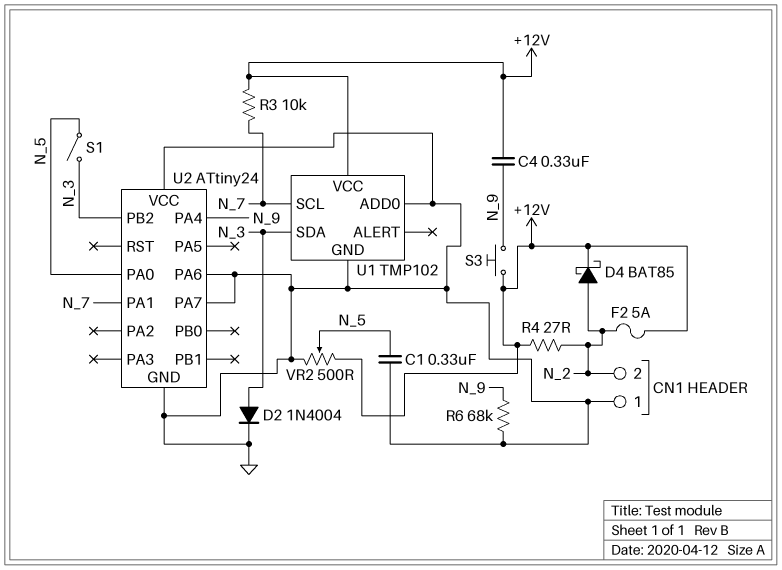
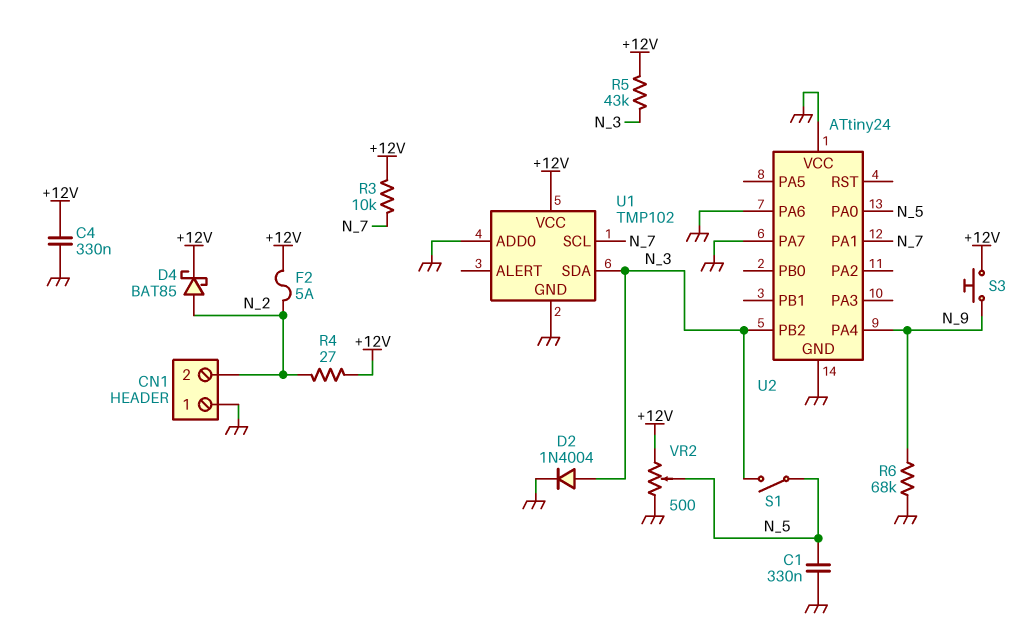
C4: 330nF (+12V, N_9) -> 330nF (+12V, GND)
R5: none -> 43k (+12V, N_3)

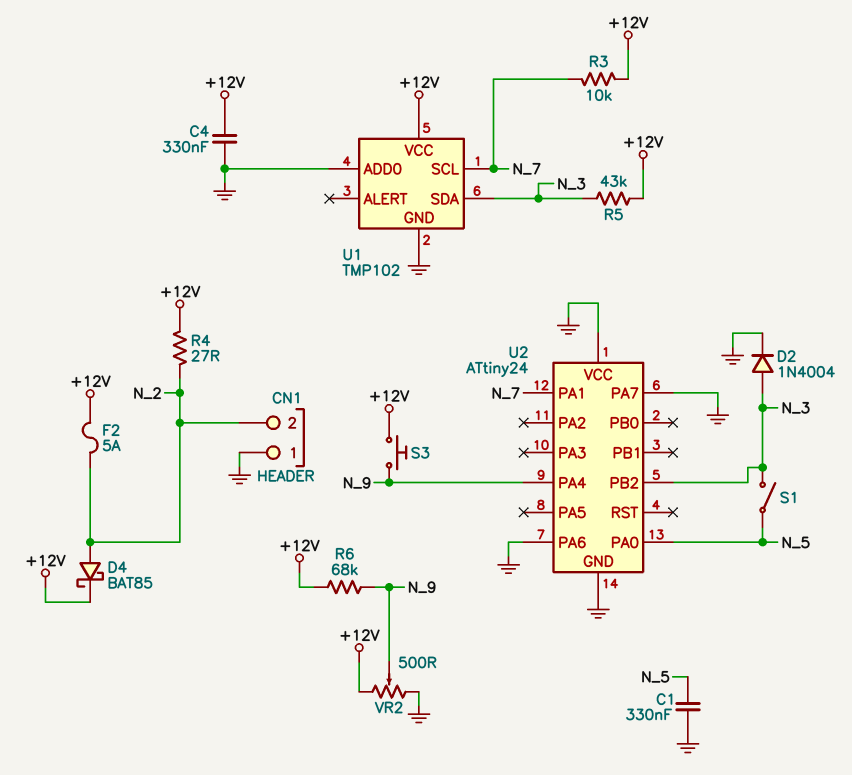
R6: 68k (GND, N_9) -> 68k (+12V, N_9)
VR2: 500 (+12V, GND, wiper N_5) -> 500 (+12V, GND, wiper N_9)

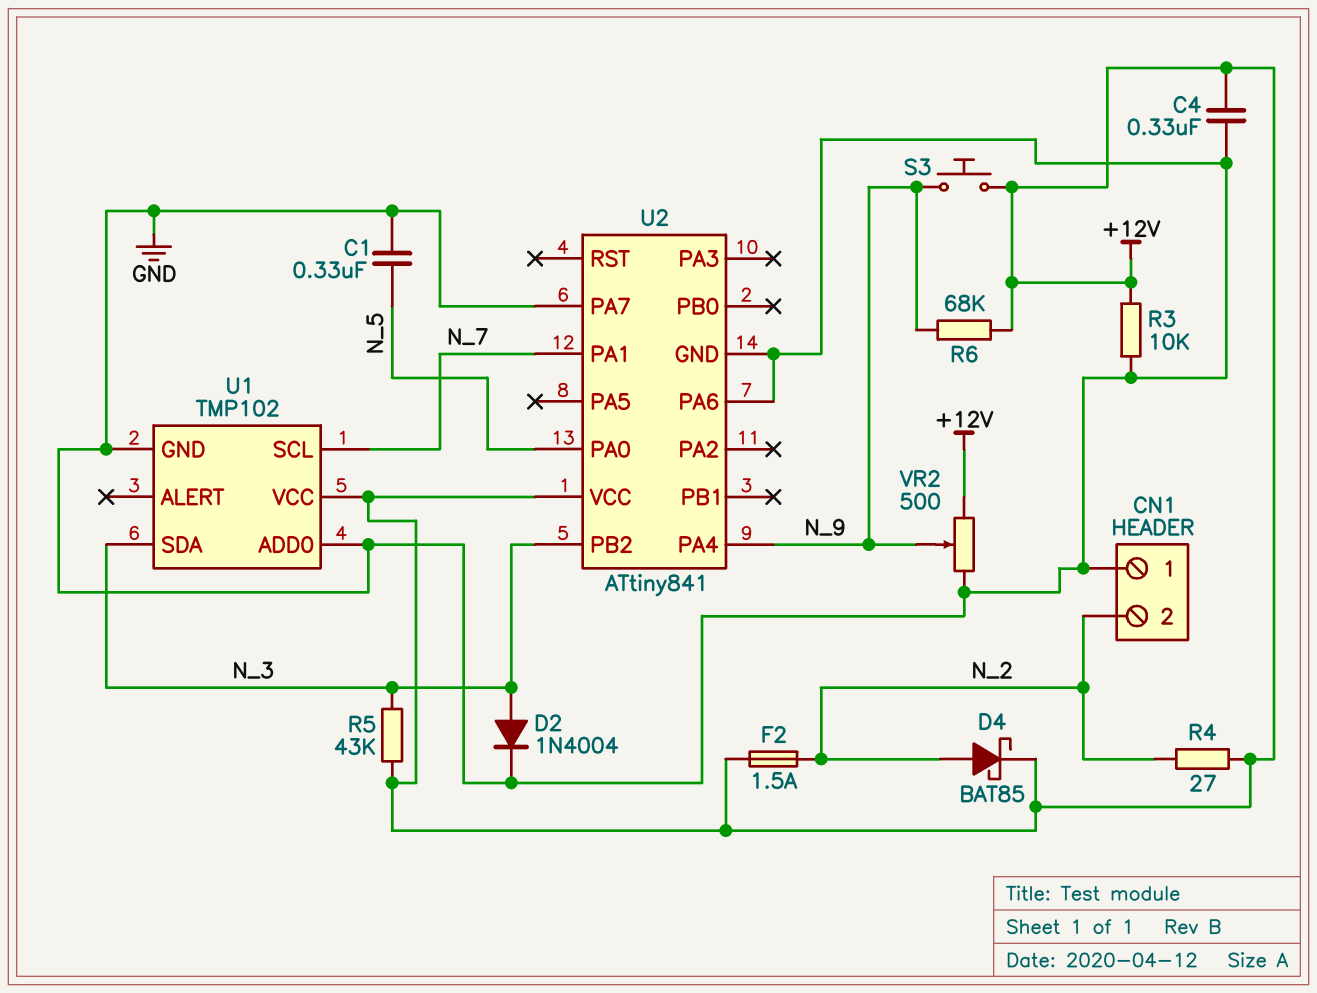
F2: 5A (+12V, N_2) -> 1.5A (+12V, N_2)
R3: 10k (+12V, N_7) -> 10k (+12V, GND)
S1: switch (N_3, N_5) -> none
U2: ATtiny24 -> ATtiny841
U2 pin VCC: GND -> +12V

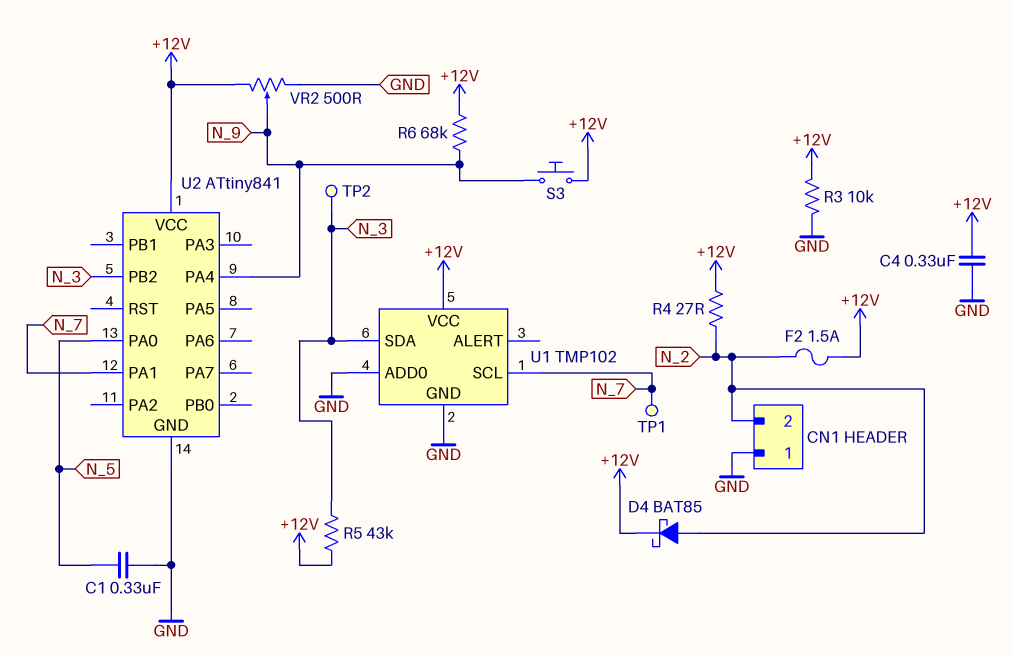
D2: diode 1N4004 (A N_3, K GND) -> none
TP1: none -> test point (N_7)
TP2: none -> test point (N_3)
U2 pin PA6: GND -> none
U2 pin PA7: GND -> none

